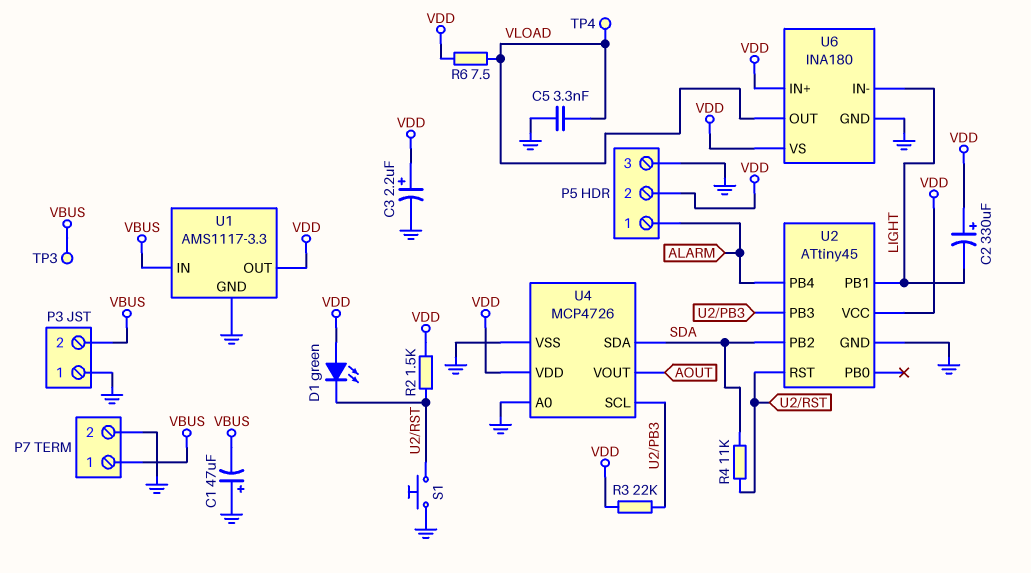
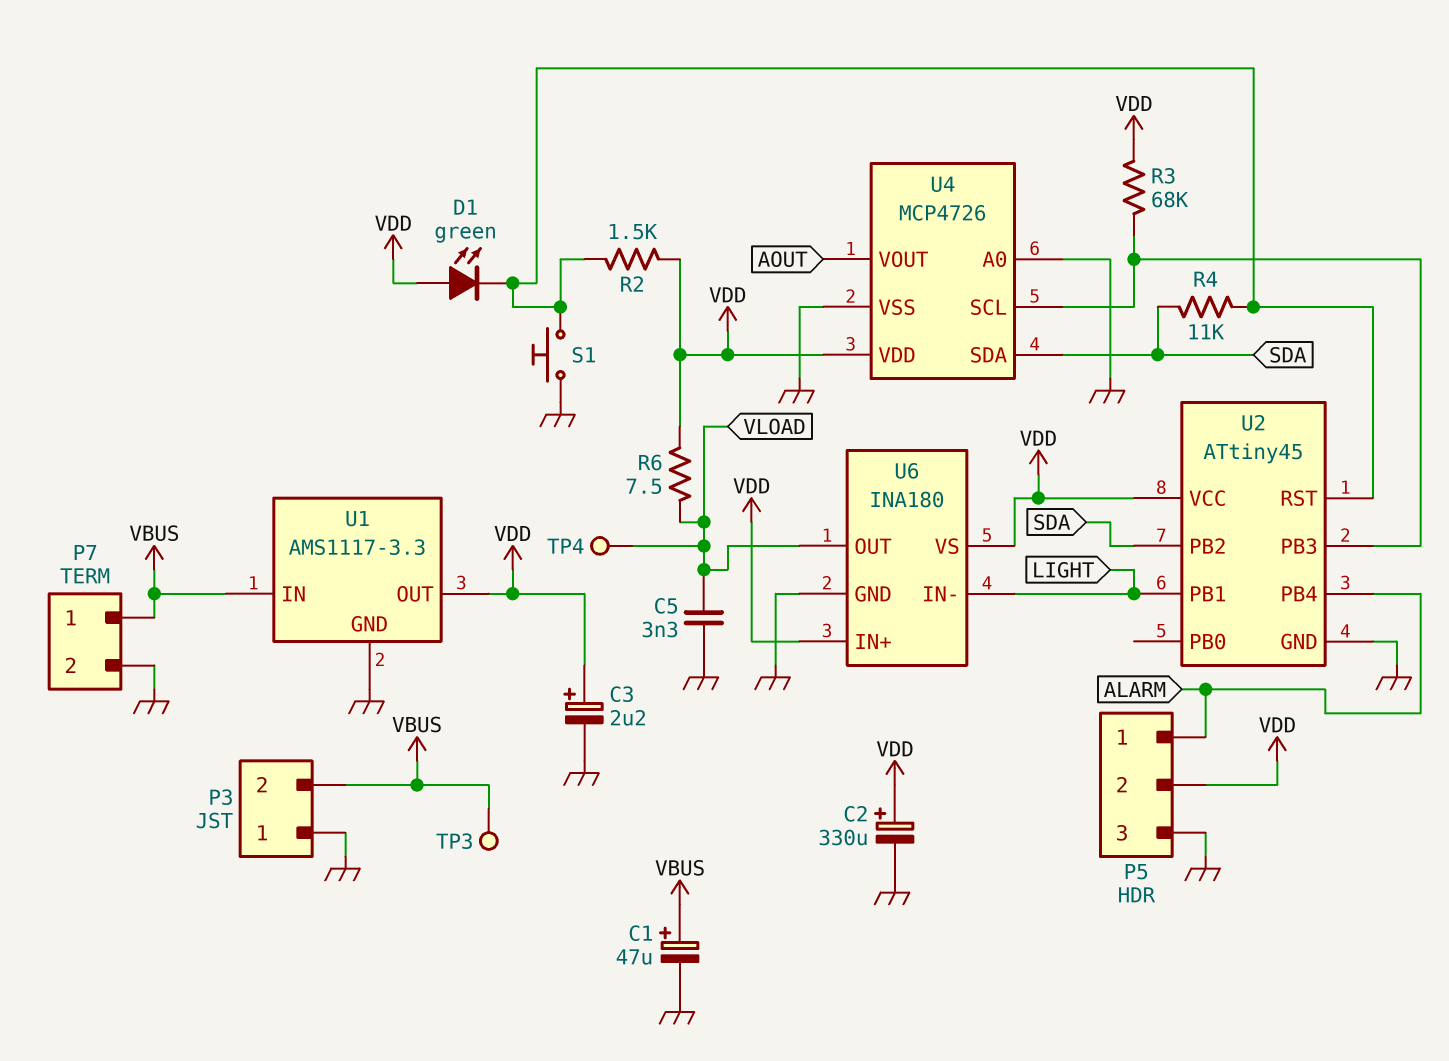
C1: 47uF (plus GND, minus VBUS) -> 47uF (plus VBUS, minus GND)
C2: 330uF (plus VDD, minus LIGHT) -> 330uF (plus VDD, minus GND)
R3: 22k (U2/PB3, VDD) -> 68k (U2/PB3, VDD)

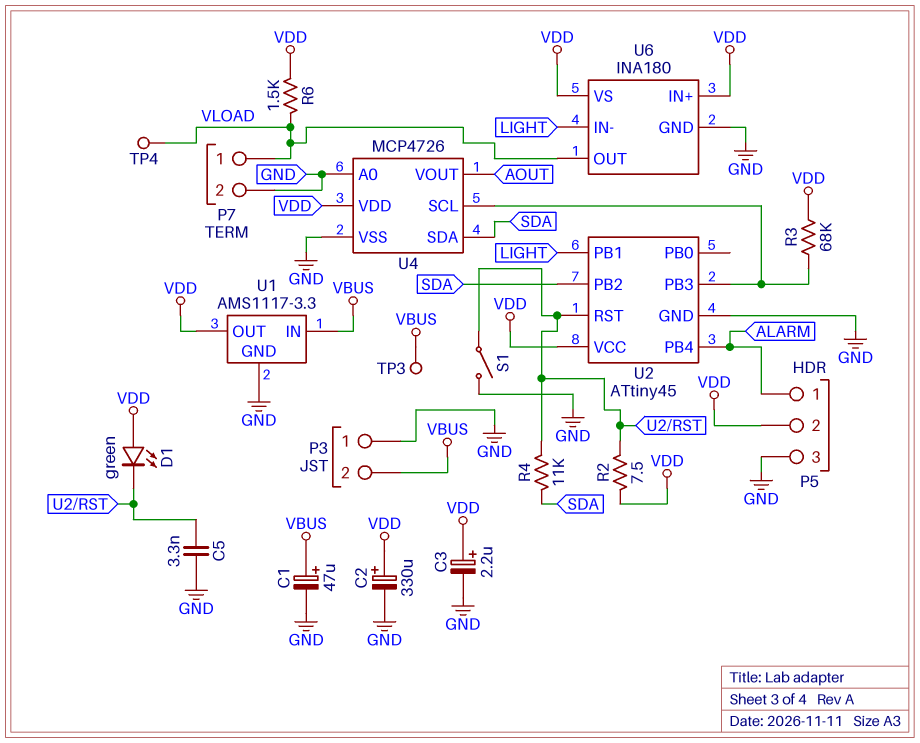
C5: 3.3nF (GND, VLOAD) -> 3.3nF (GND, U2/RST)
P7 pin 1: VBUS -> VLOAD
R2: 1.5k (U2/RST, VDD) -> 7.5 (U2/RST, VDD)
R6: 7.5 (VDD, VLOAD) -> 1.5k (VDD, VLOAD)
S1: button (GND, U2/RST) -> switch (GND, U2/RST)

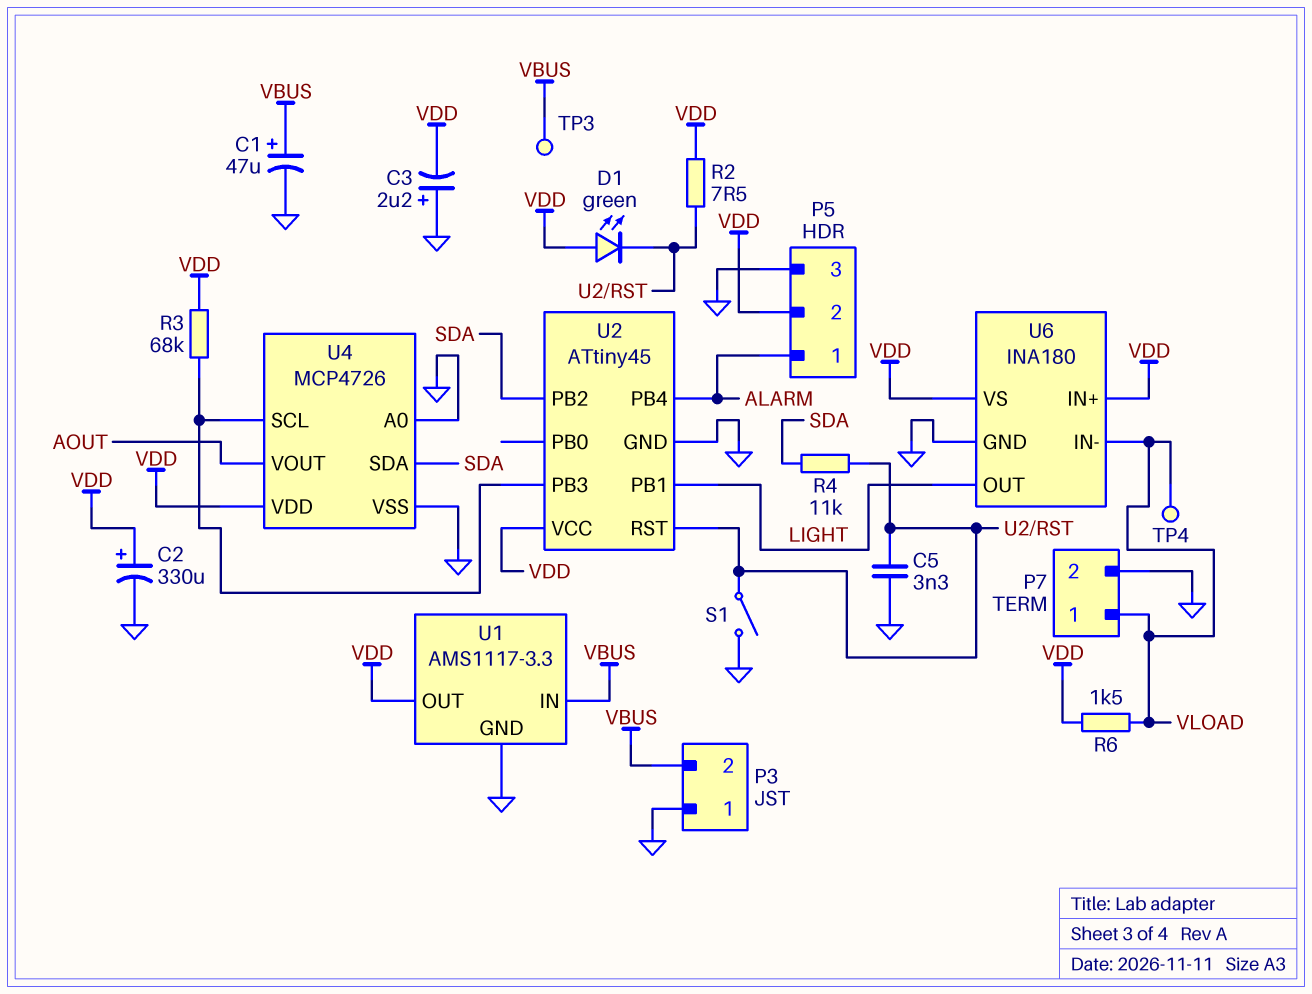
C3: 2.2uF (plus VDD, minus GND) -> 2.2uF (plus GND, minus VDD)
U6 pin IN-: LIGHT -> VLOAD
U6 pin OUT: VLOAD -> LIGHT

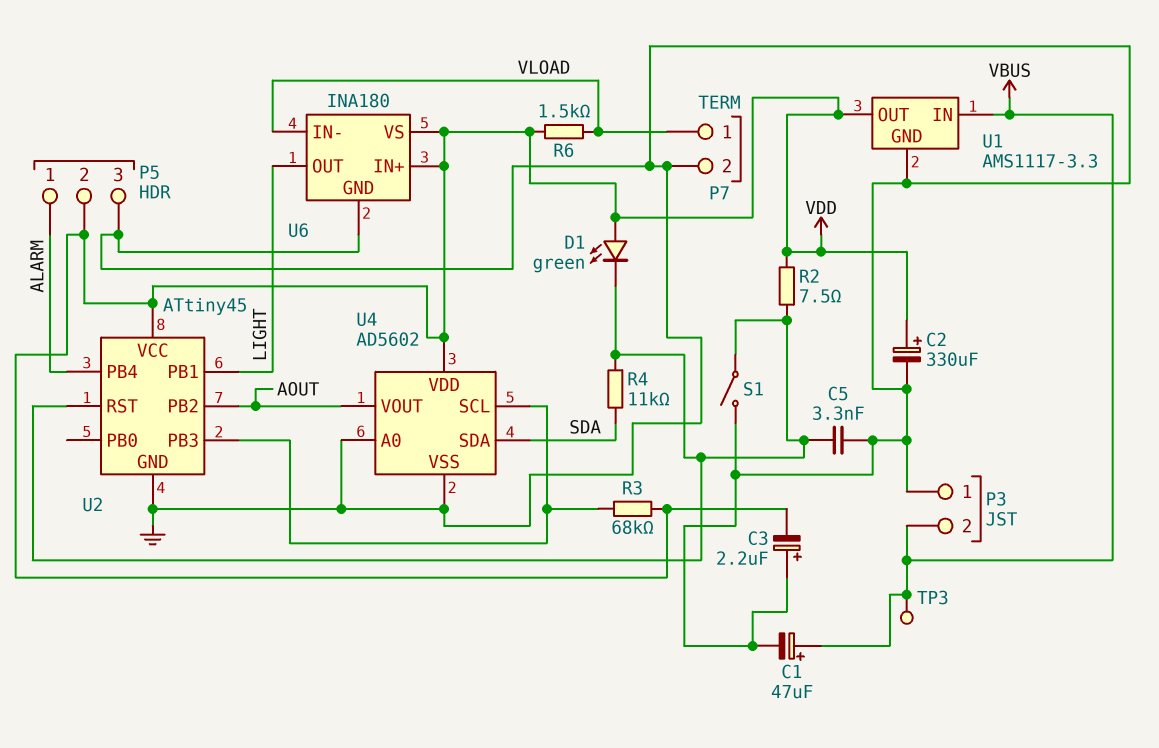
TP4: test point (VLOAD) -> none
U2 pin PB2: SDA -> AOUT
U4: MCP4726 -> AD5602

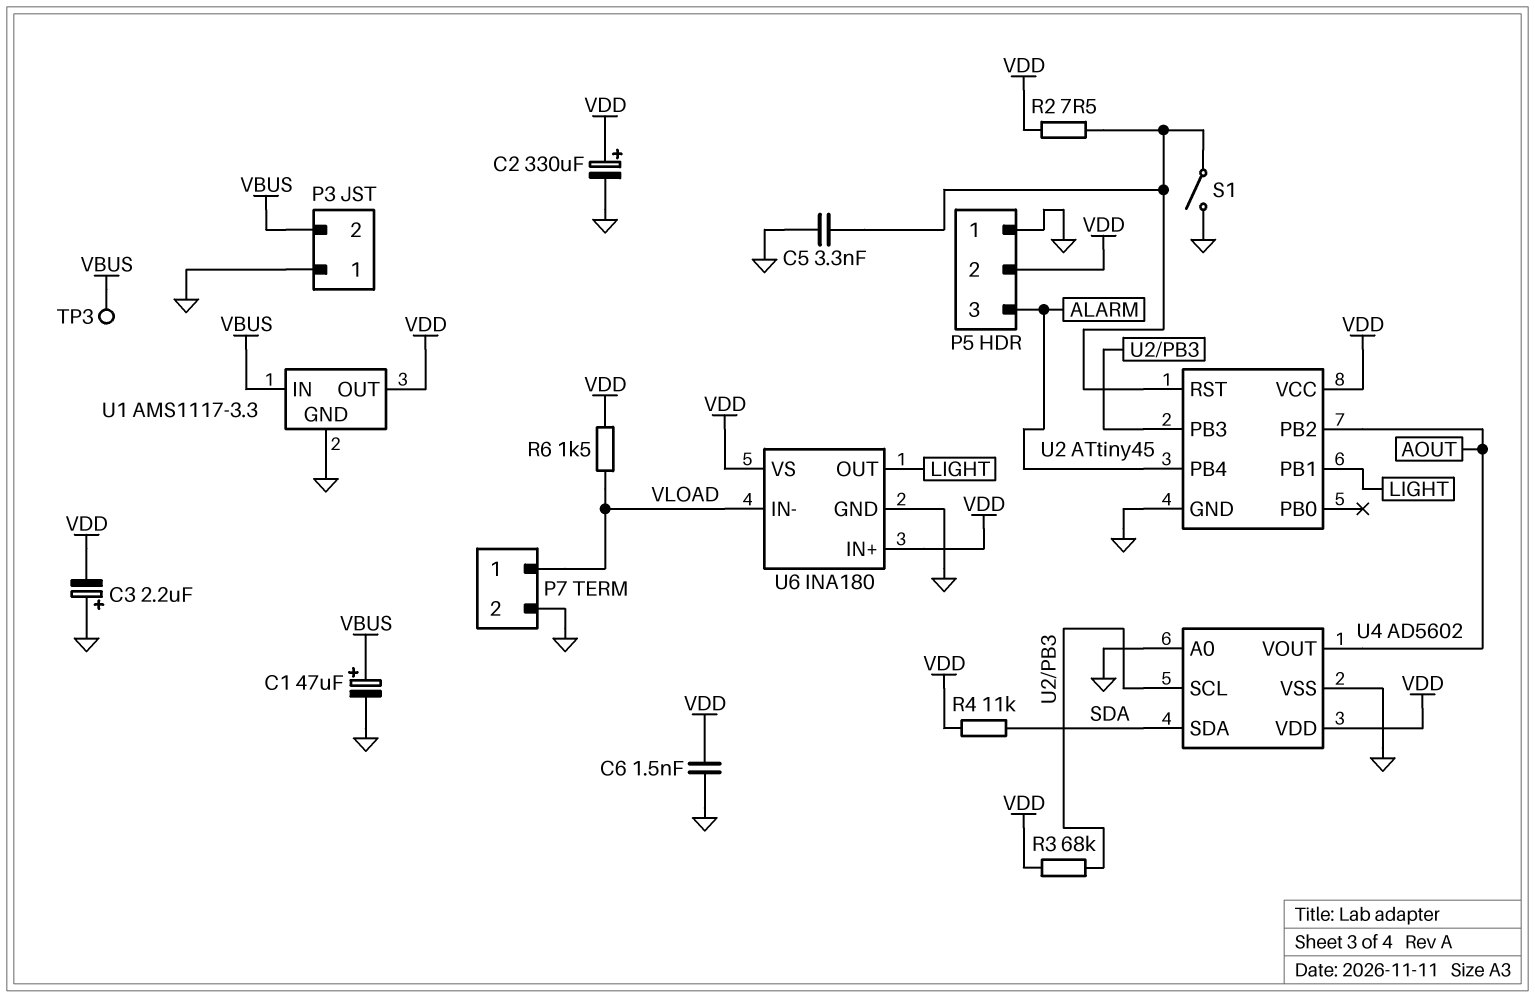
C6: none -> 1.5nF (GND, VDD)
D1: LED green (A VDD, K U2/RST) -> none
P5 pin 1: ALARM -> GND
P5 pin 3: GND -> ALARM
R4: 11k (SDA, U2/RST) -> 11k (SDA, VDD)

